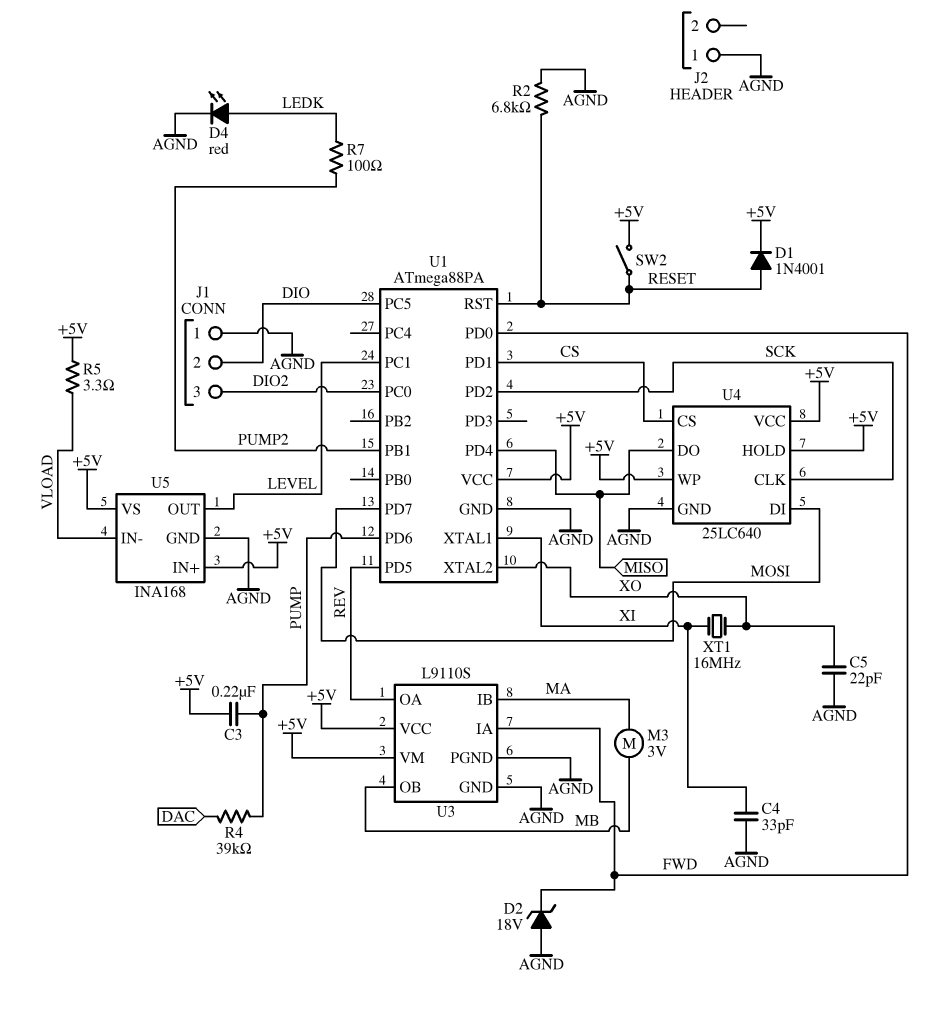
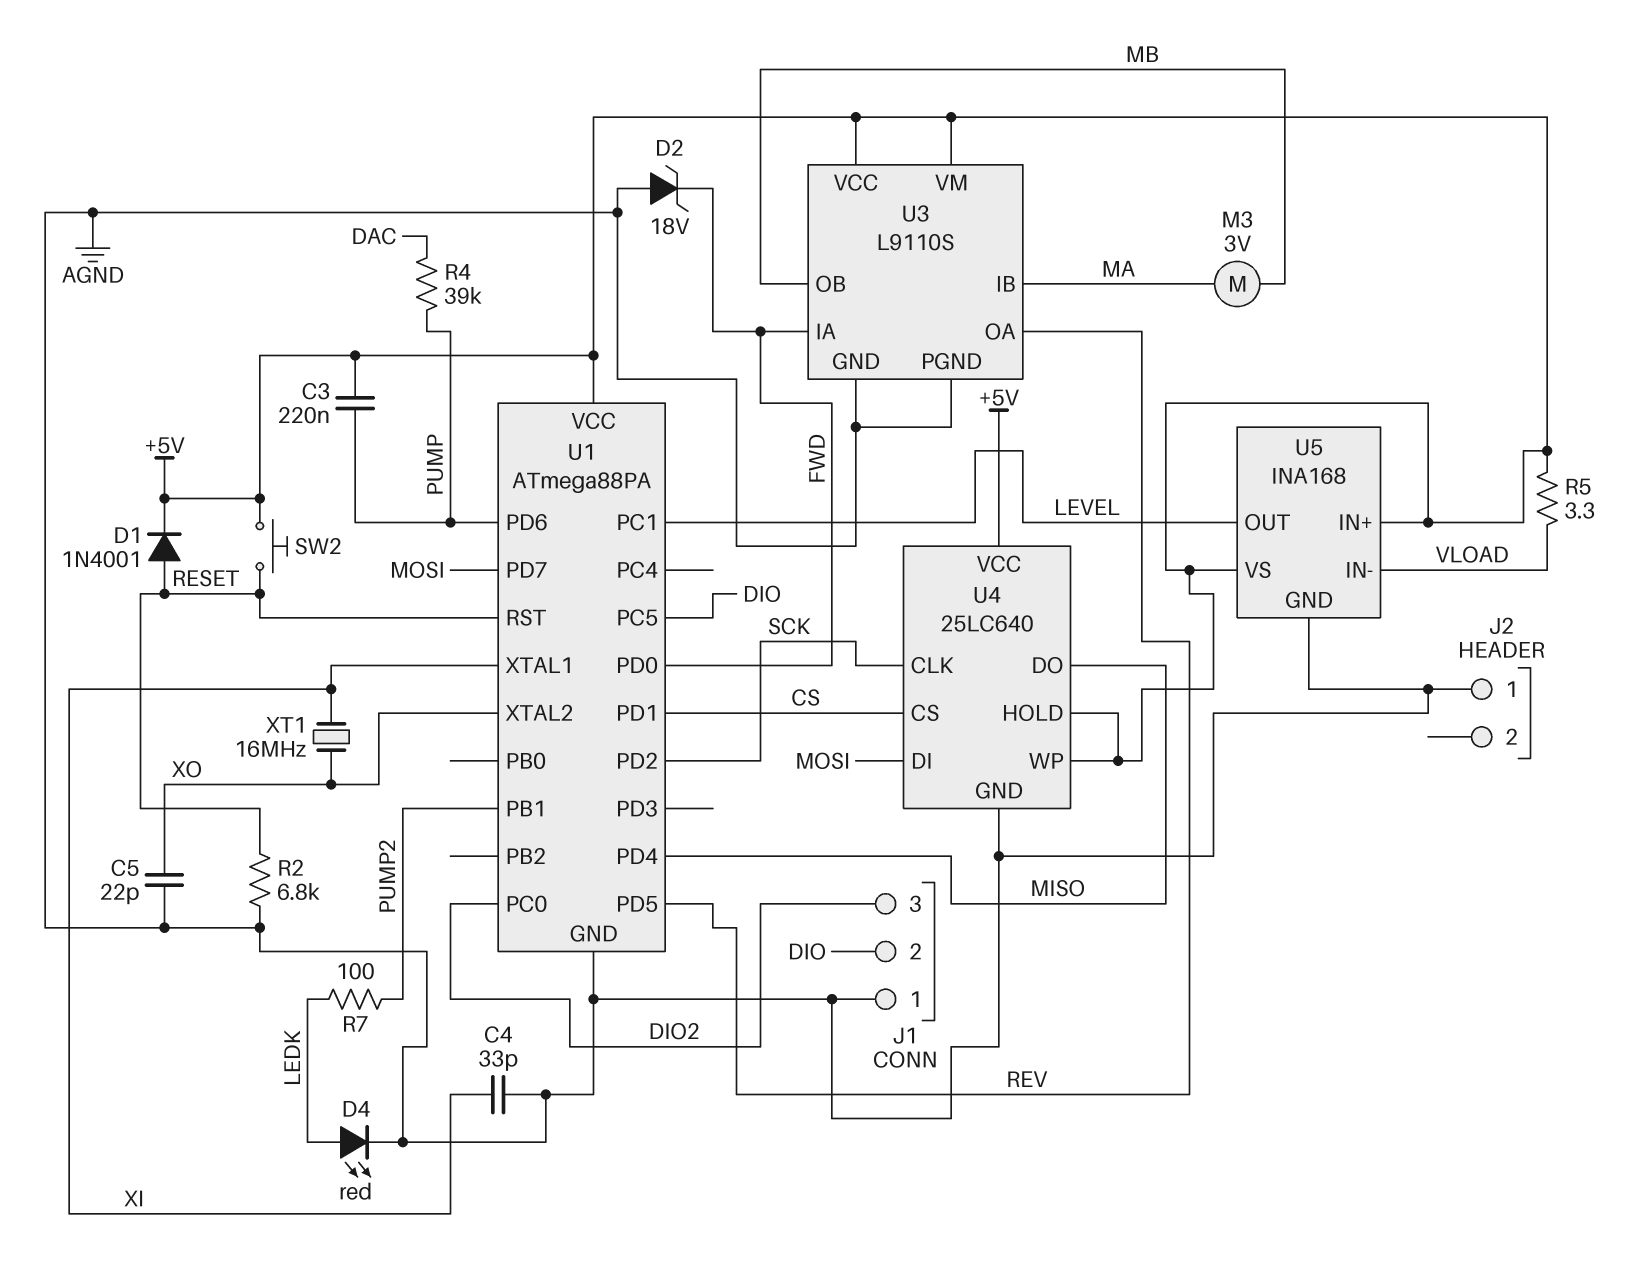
SW2: switch (+5V, RESET) -> button (+5V, RESET)

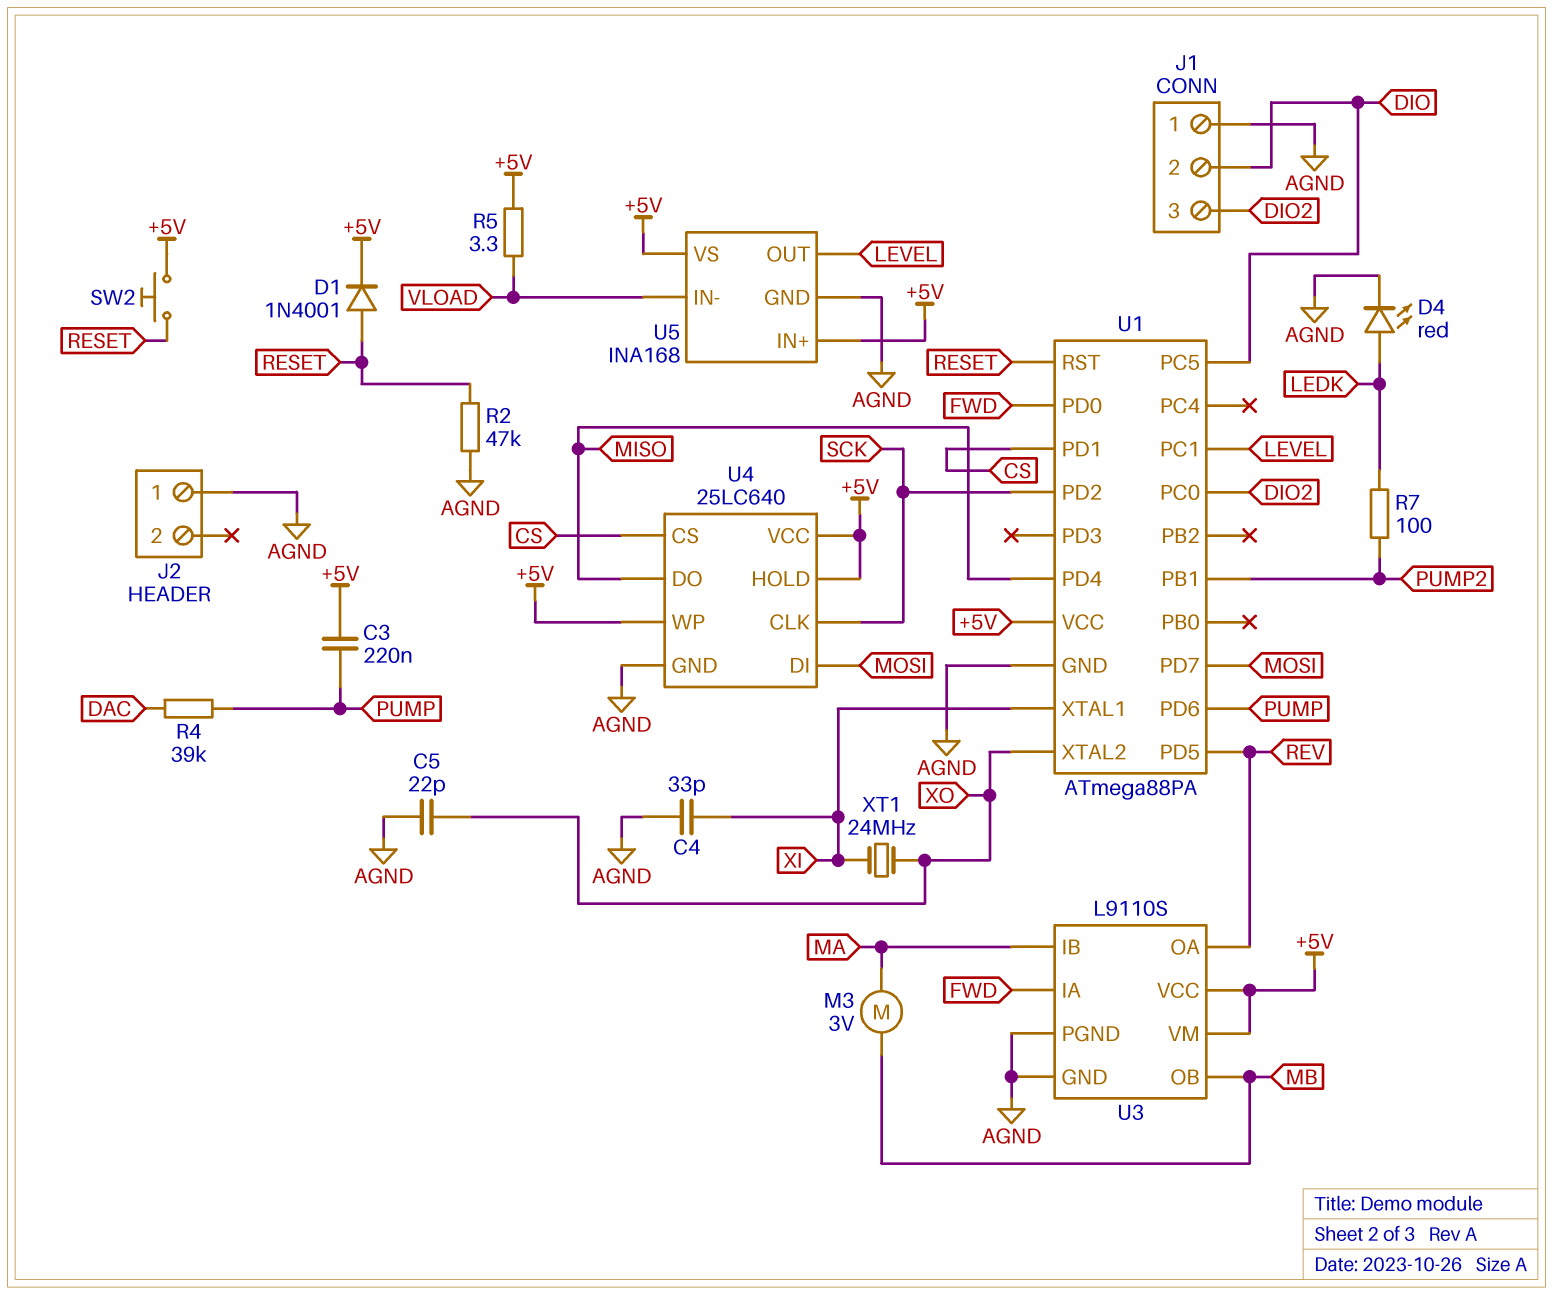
D2: zener 18V (A AGND, K FWD) -> none
R2: 6.8k (AGND, RESET) -> 47k (AGND, RESET)
XT1: 16MHz (XI, XO) -> 24MHz (XI, XO)

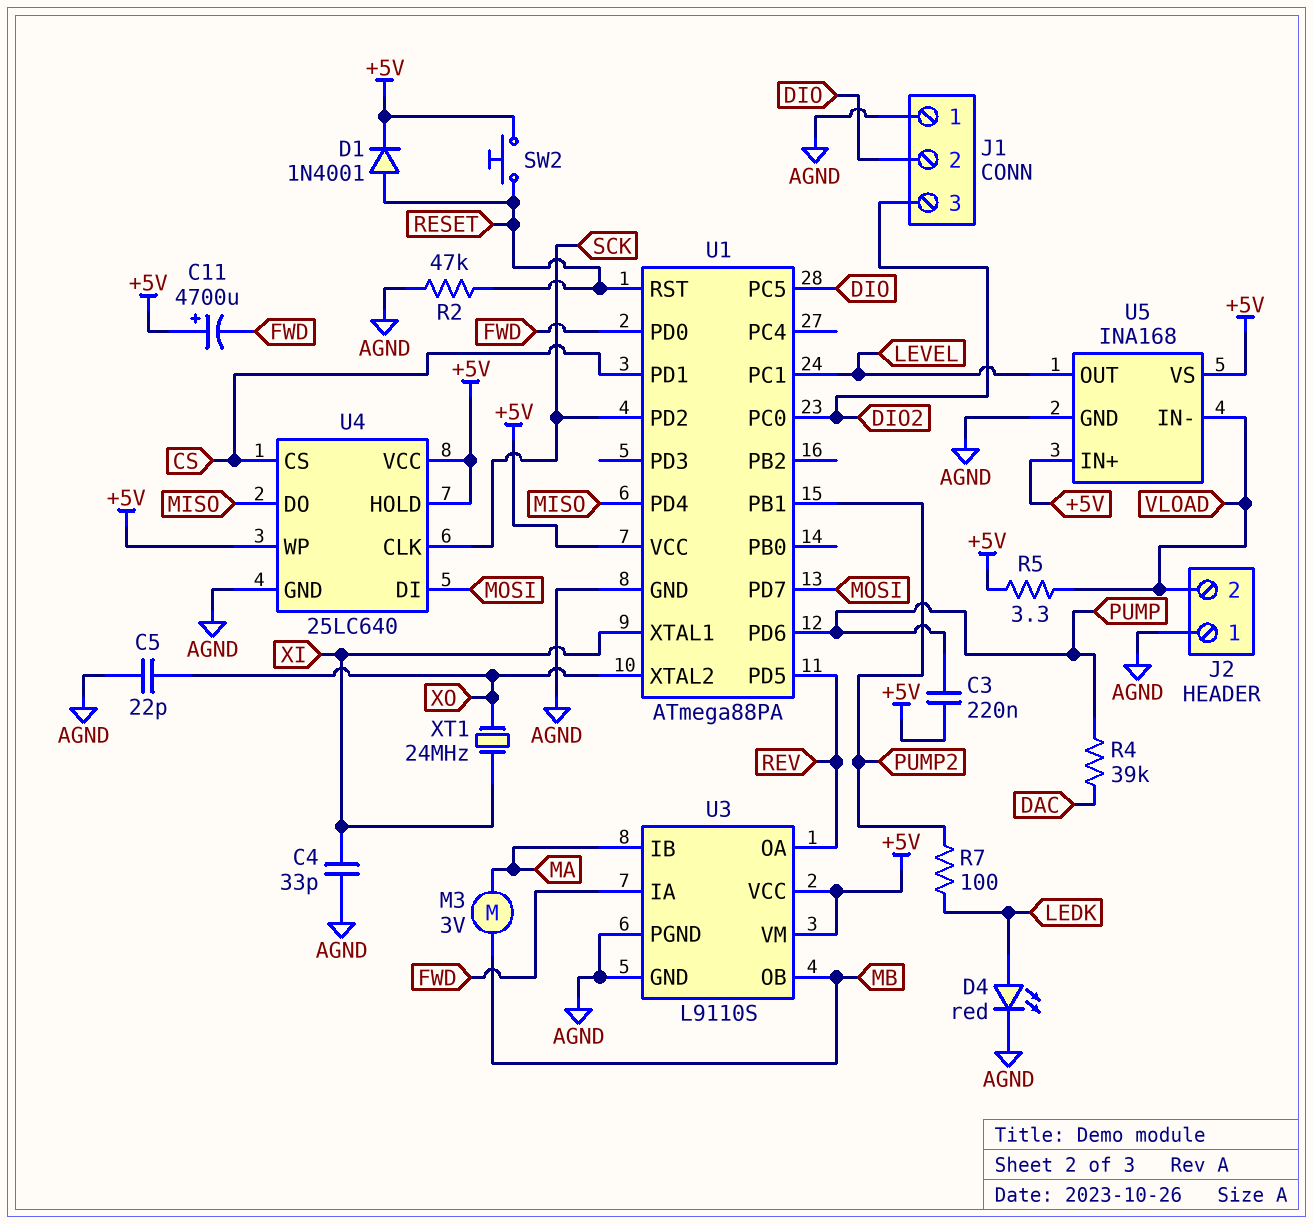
C11: none -> 4700uF (plus +5V, minus FWD)
J2 pin 2: none -> VLOAD

